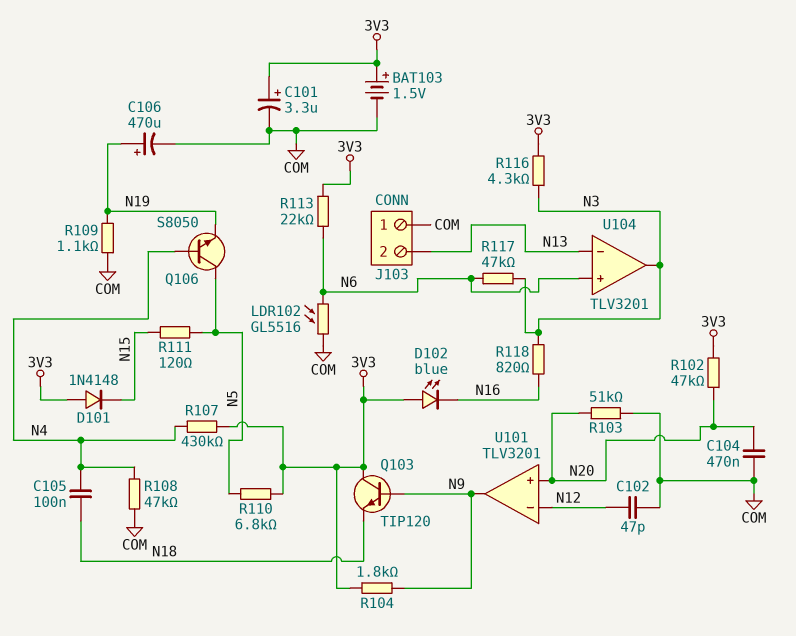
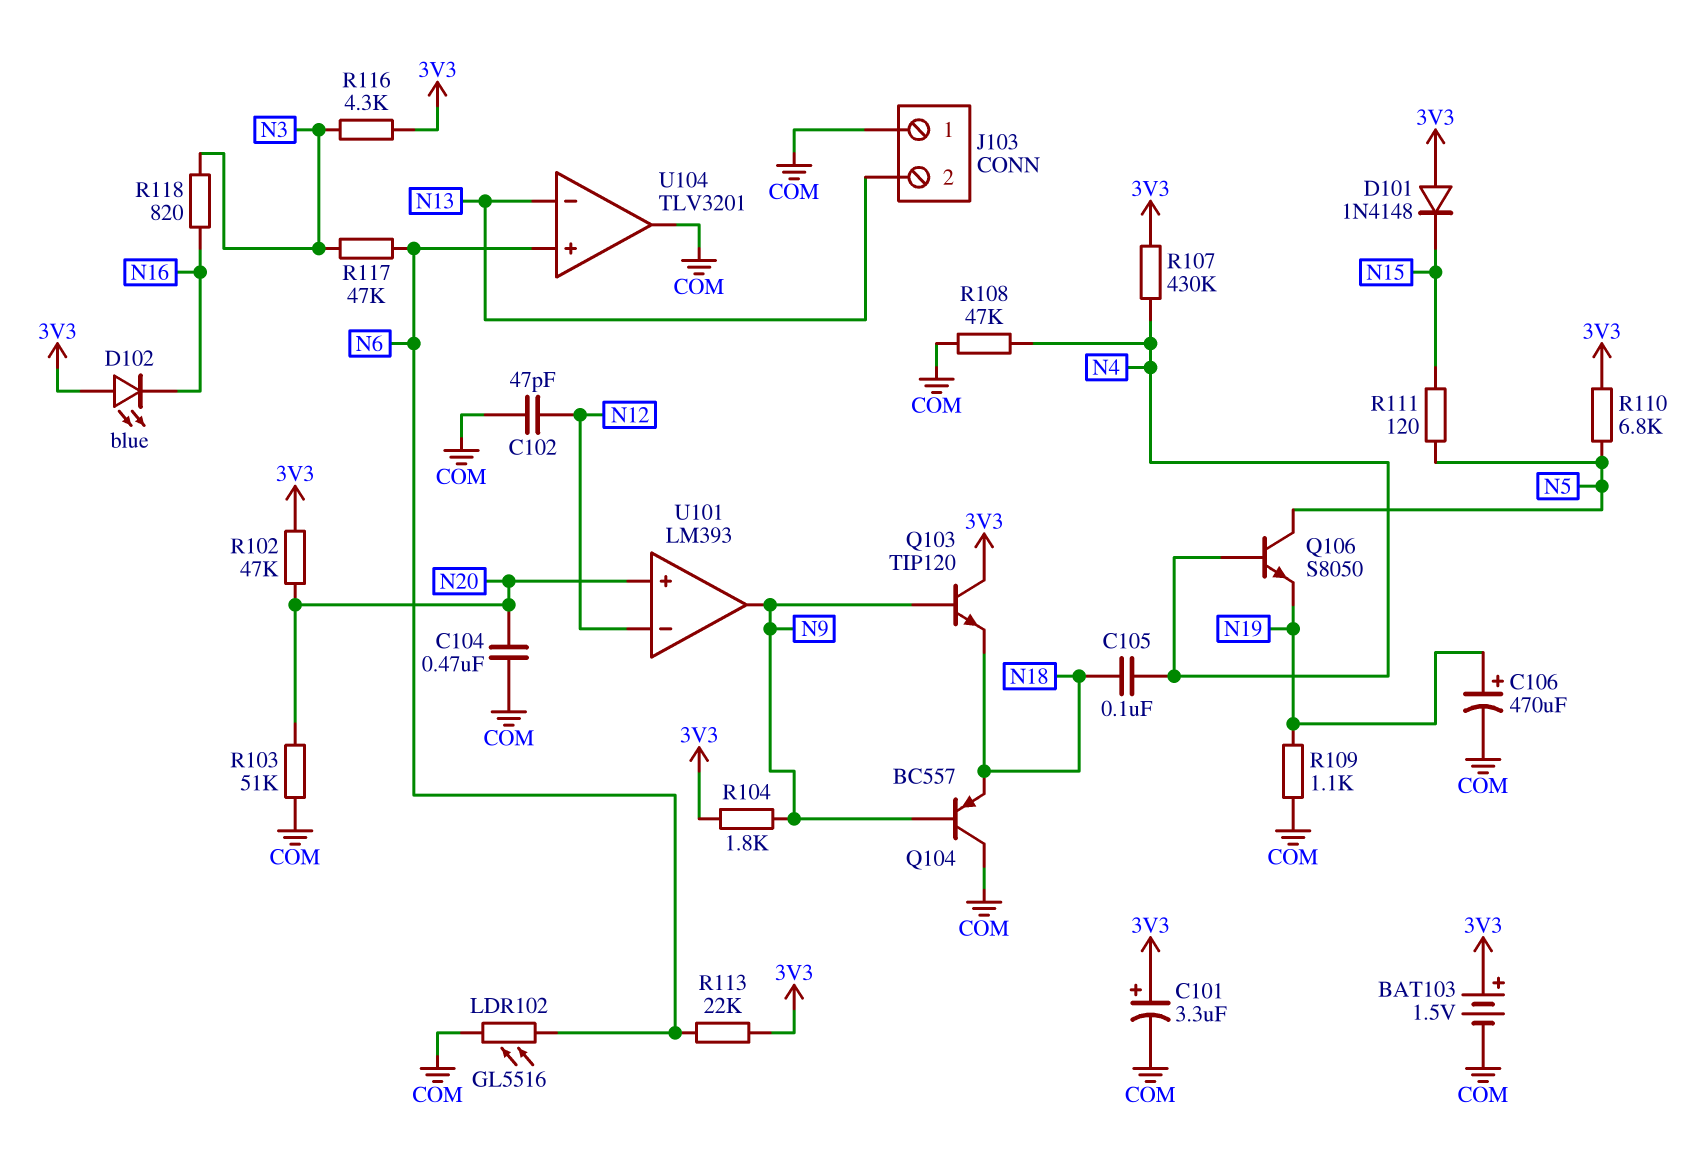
Q104: none -> PNP BC557 (B N9, C COM, E N18)
U101: TLV3201 -> LM393
U104 pin out: N3 -> COM

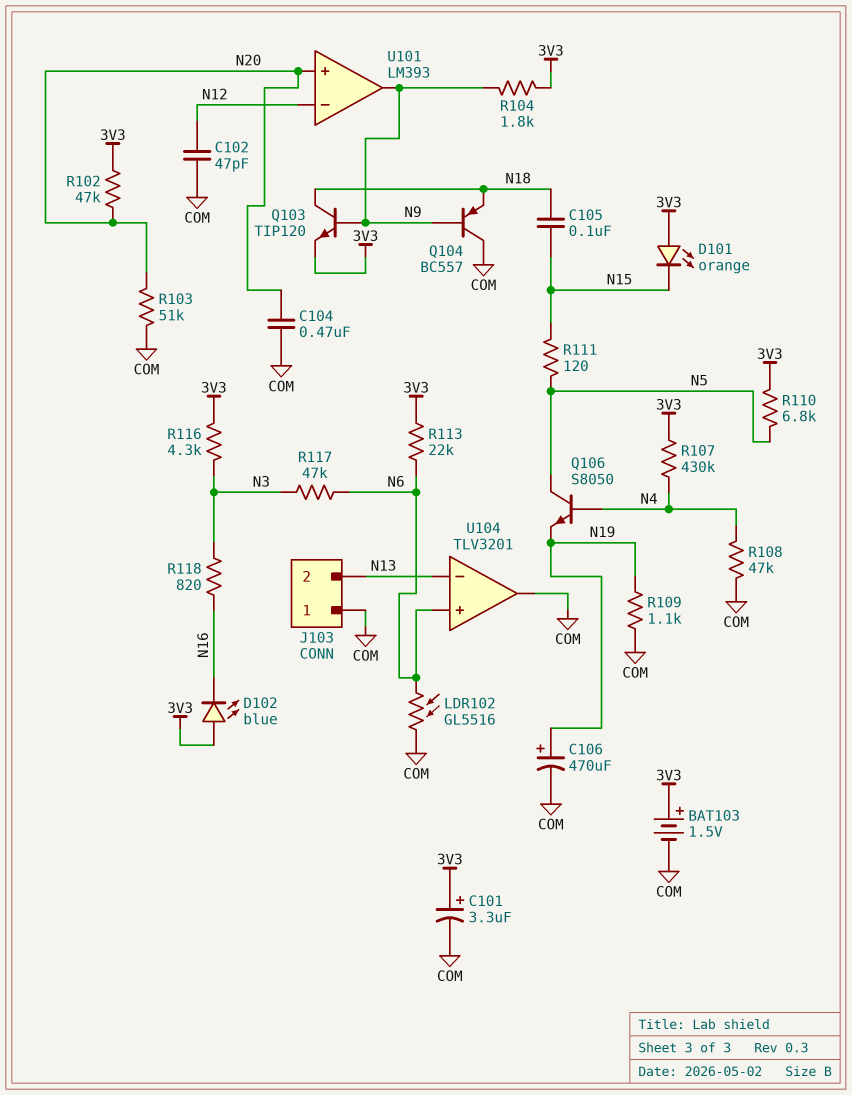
C105: 100nF (N4, N18) -> 100nF (N15, N18)
D101: diode 1N4148 (A 3V3, K N15) -> LED orange (A 3V3, K N15)
Q103: NPN TIP120 (B N9, C 3V3, E N18) -> NPN TIP120 (B N9, C N18, E 3V3)

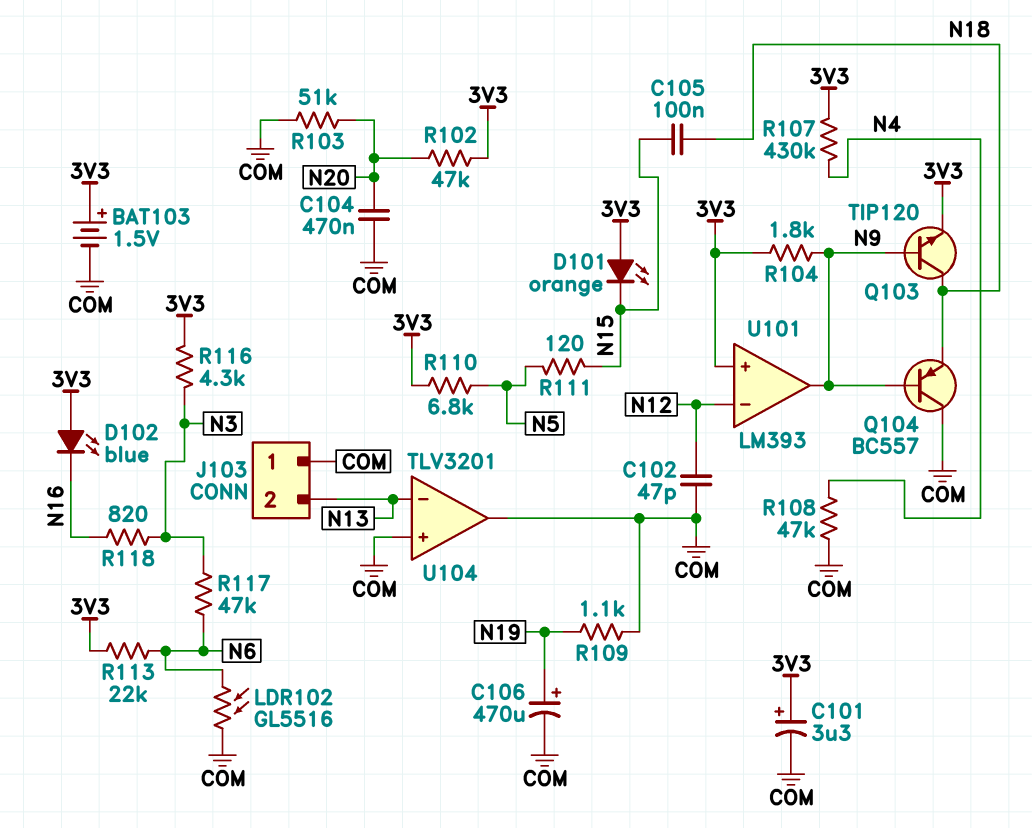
Q106: NPN S8050 (B N4, C N5, E N19) -> none
U101 pin in+: N20 -> 3V3
U104 pin in+: N6 -> COM

